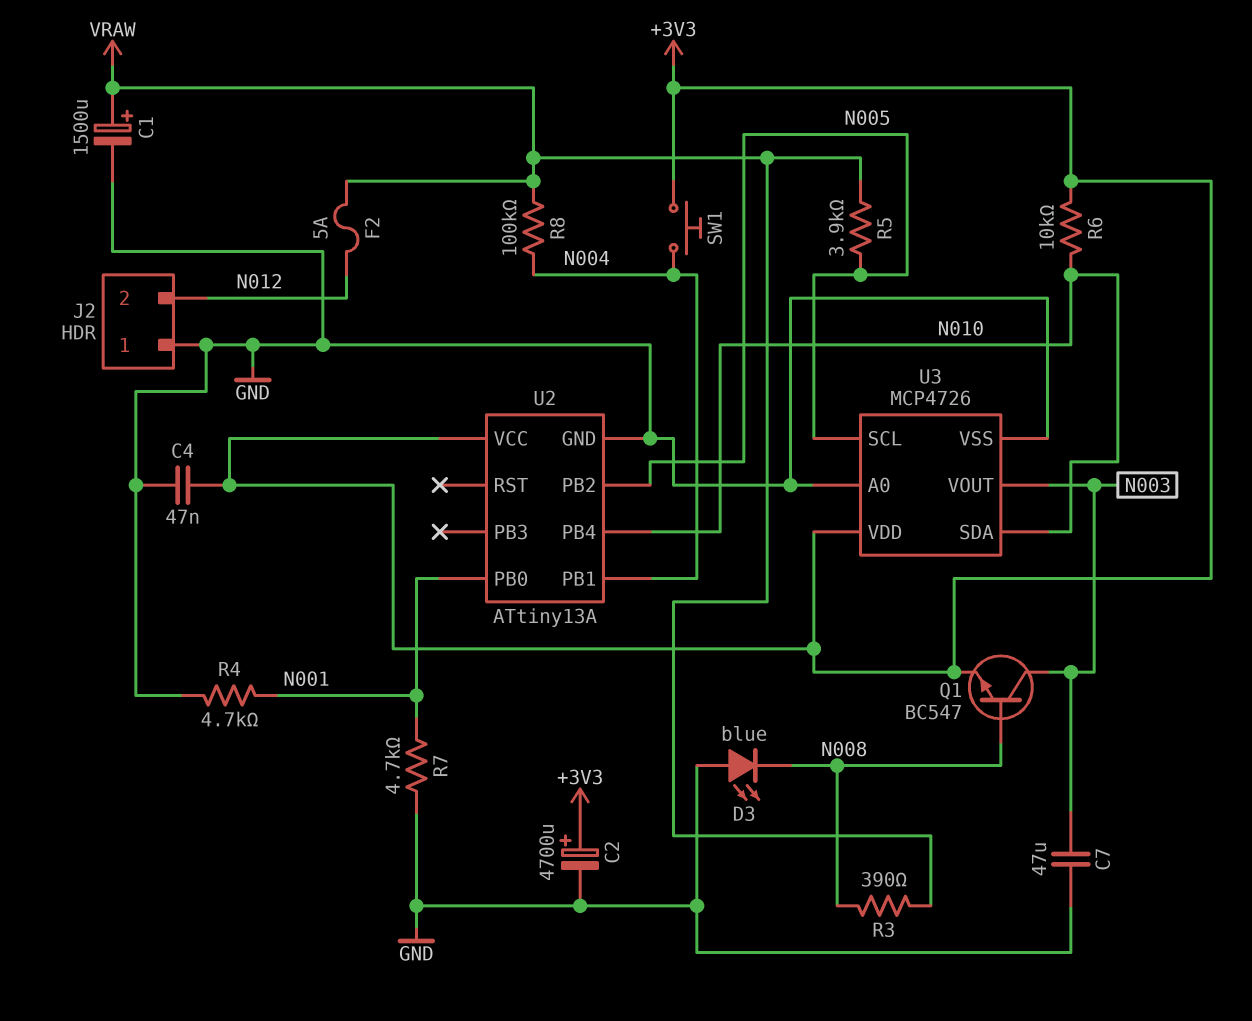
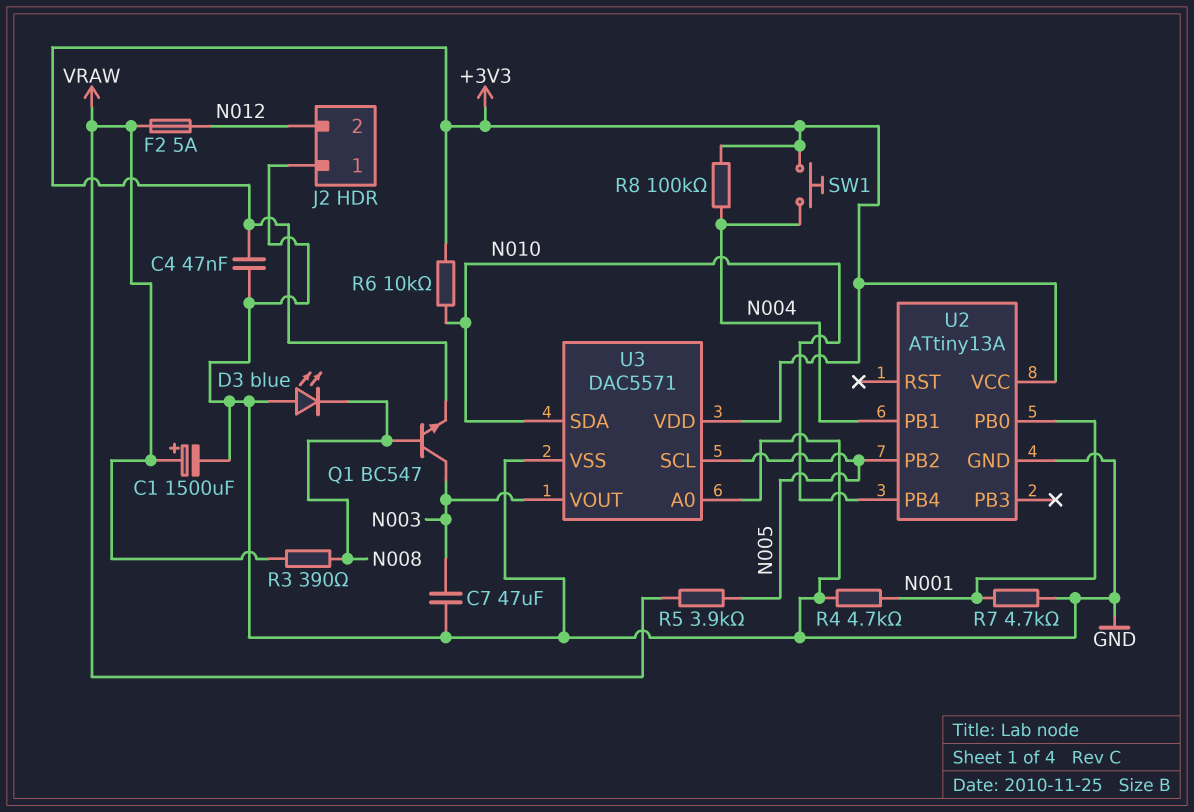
C2: 4700uF (plus +3V3, minus GND) -> none
R8: 100k (N004, VRAW) -> 100k (+3V3, N004)
U3: MCP4726 -> DAC5571

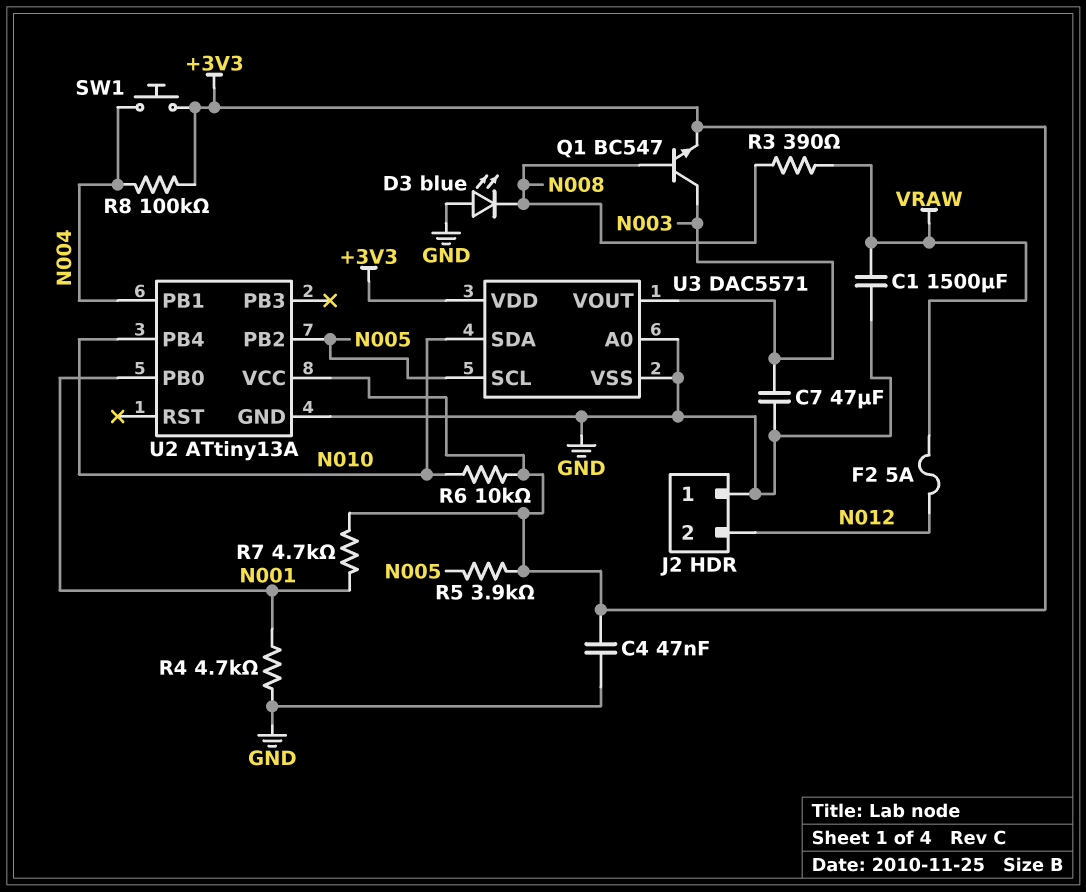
C1: 1500uF (plus VRAW, minus GND) -> 1500uF (GND, VRAW)
R5: 3.9k (N005, VRAW) -> 3.9k (+3V3, N005)
R7: 4.7k (GND, N001) -> 4.7k (+3V3, N001)

